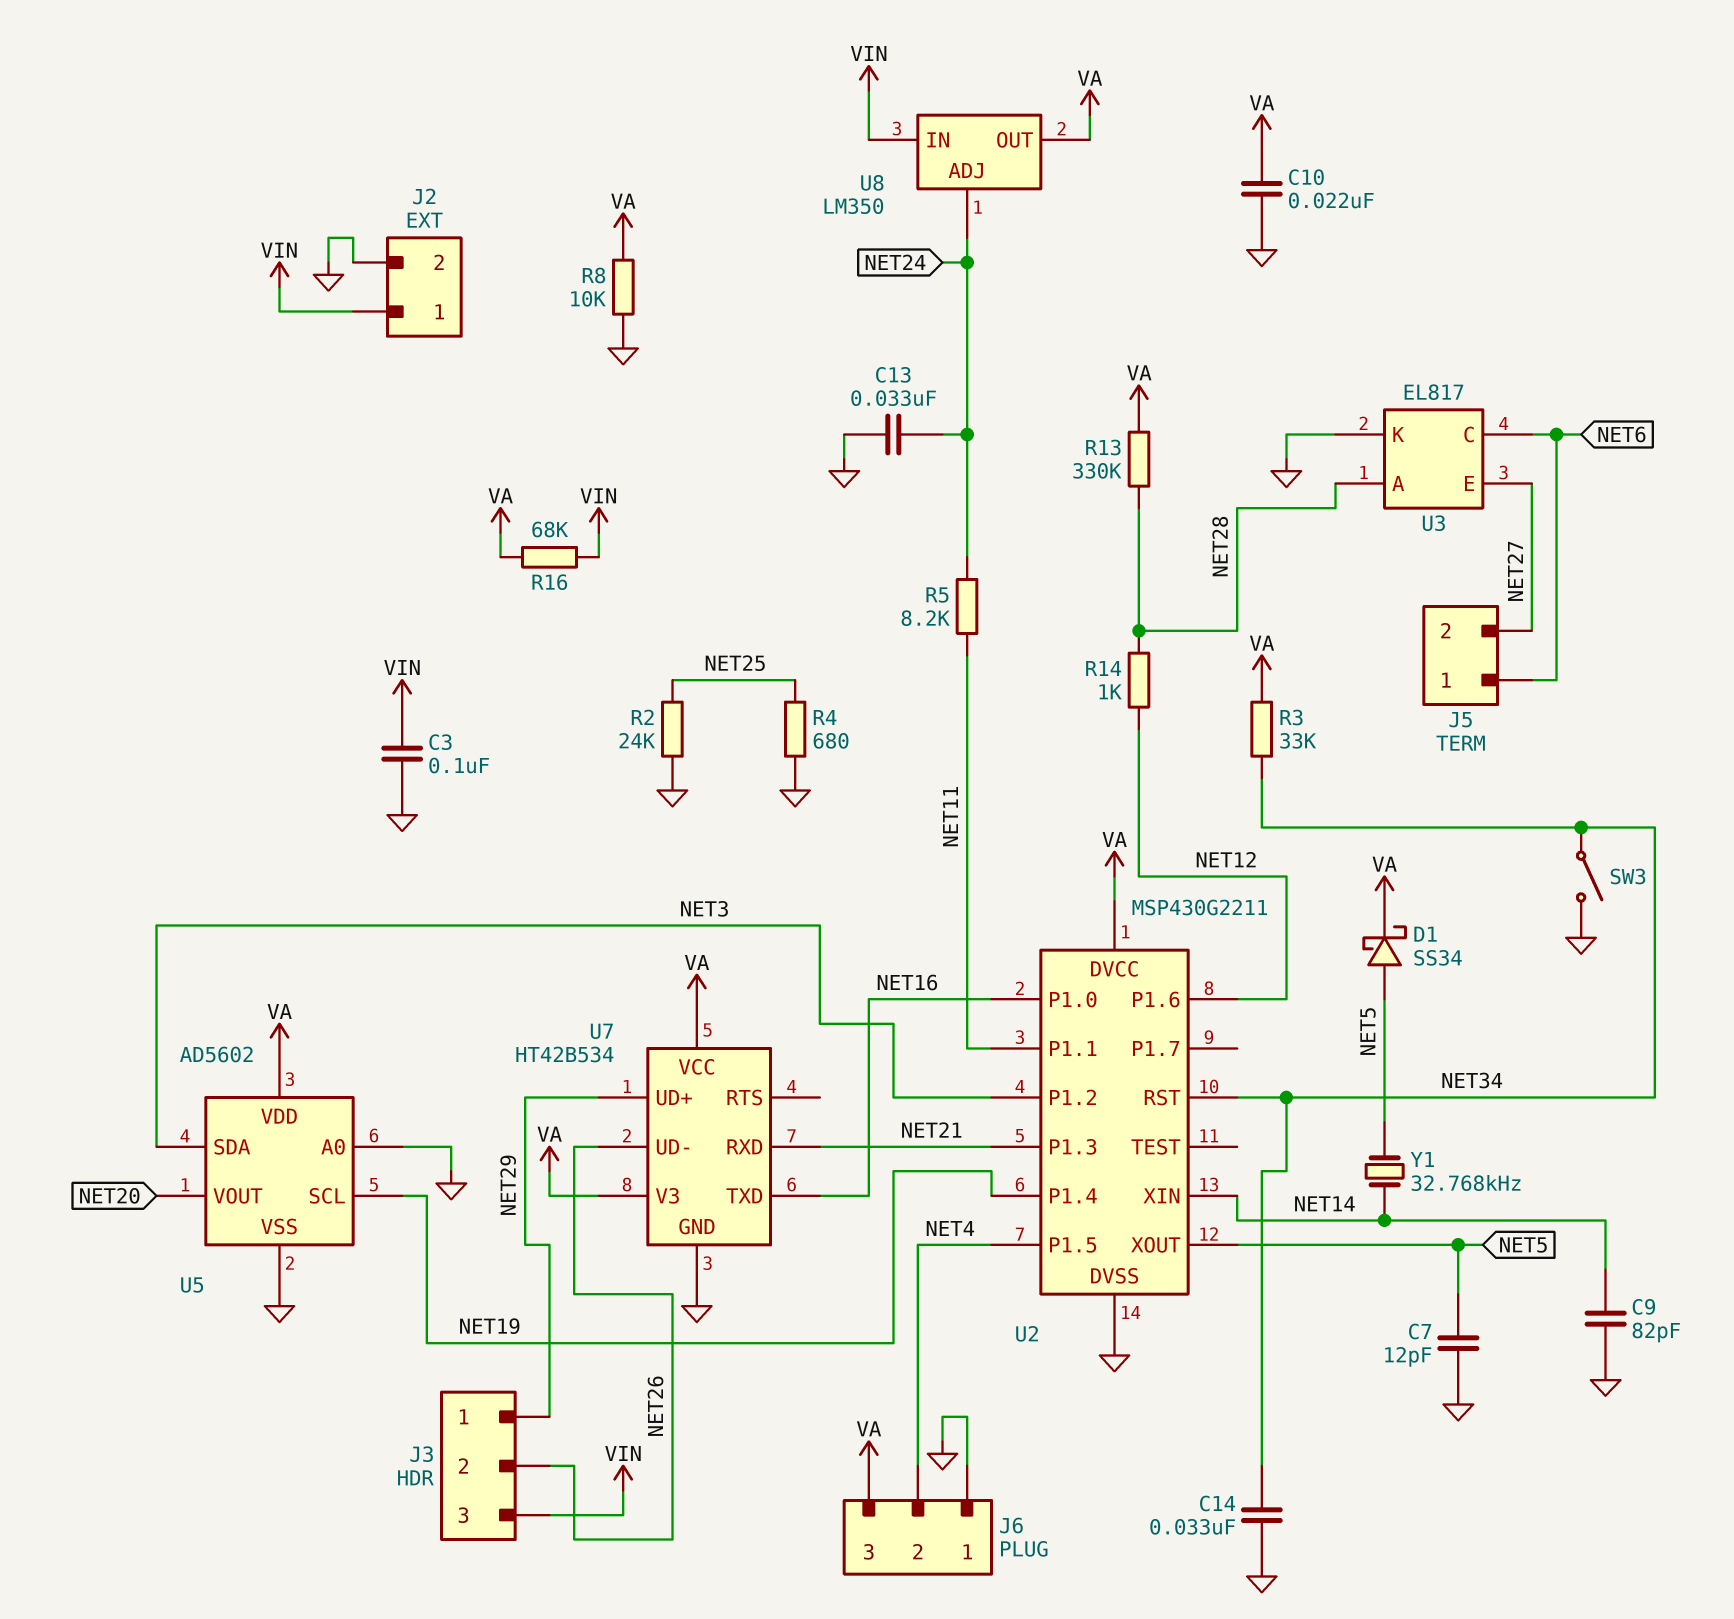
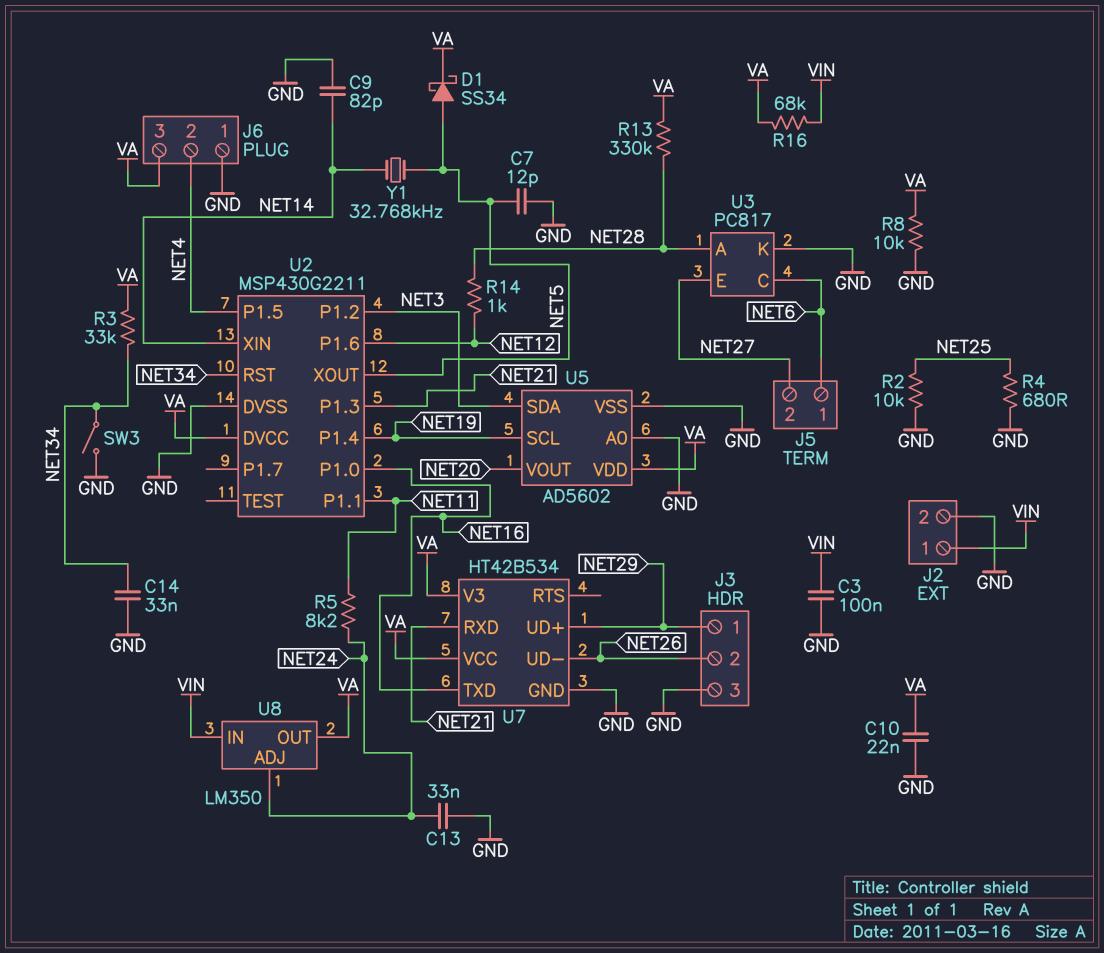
J3 pin 3: VIN -> GND
R2: 24k (GND, NET25) -> 10k (GND, NET25)
U3: EL817 -> PC817

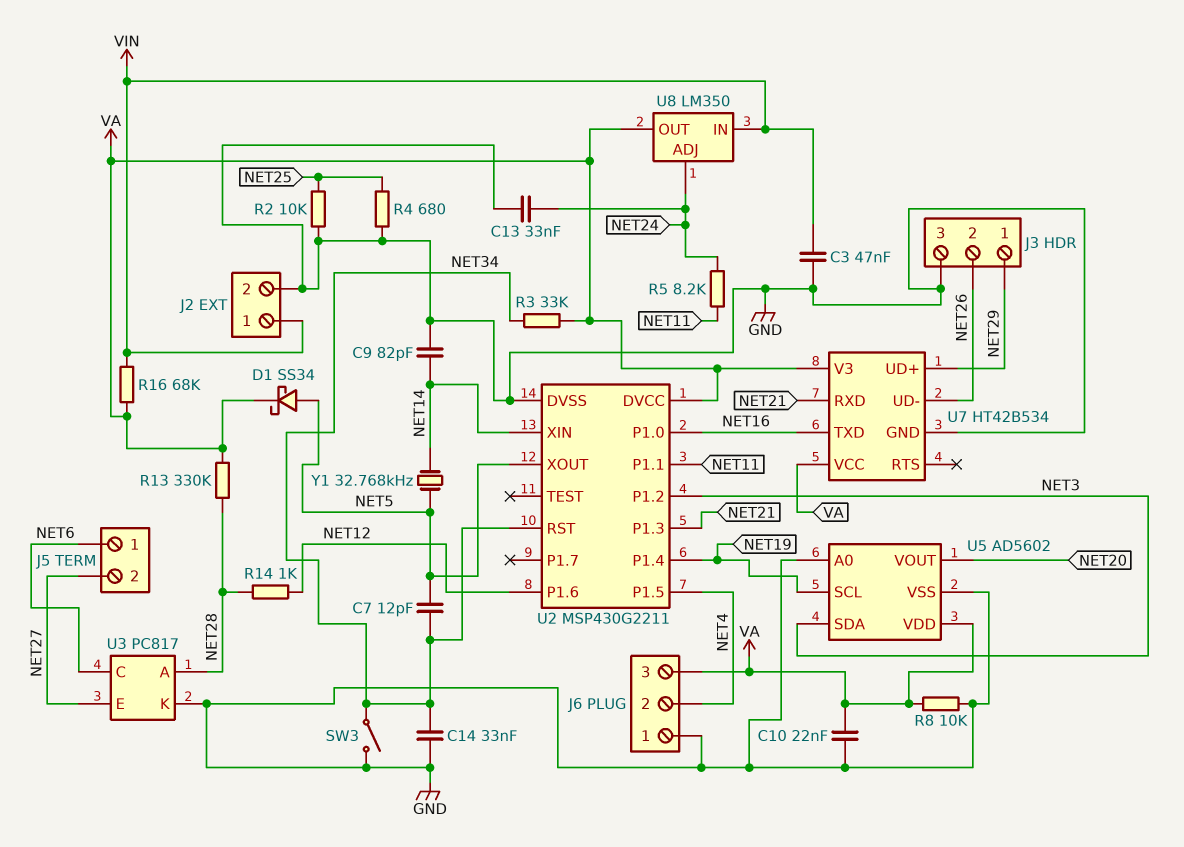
C3: 100nF (GND, VIN) -> 47nF (GND, VIN)
C7: 12pF (GND, NET5) -> 12pF (NET5, NET34)

